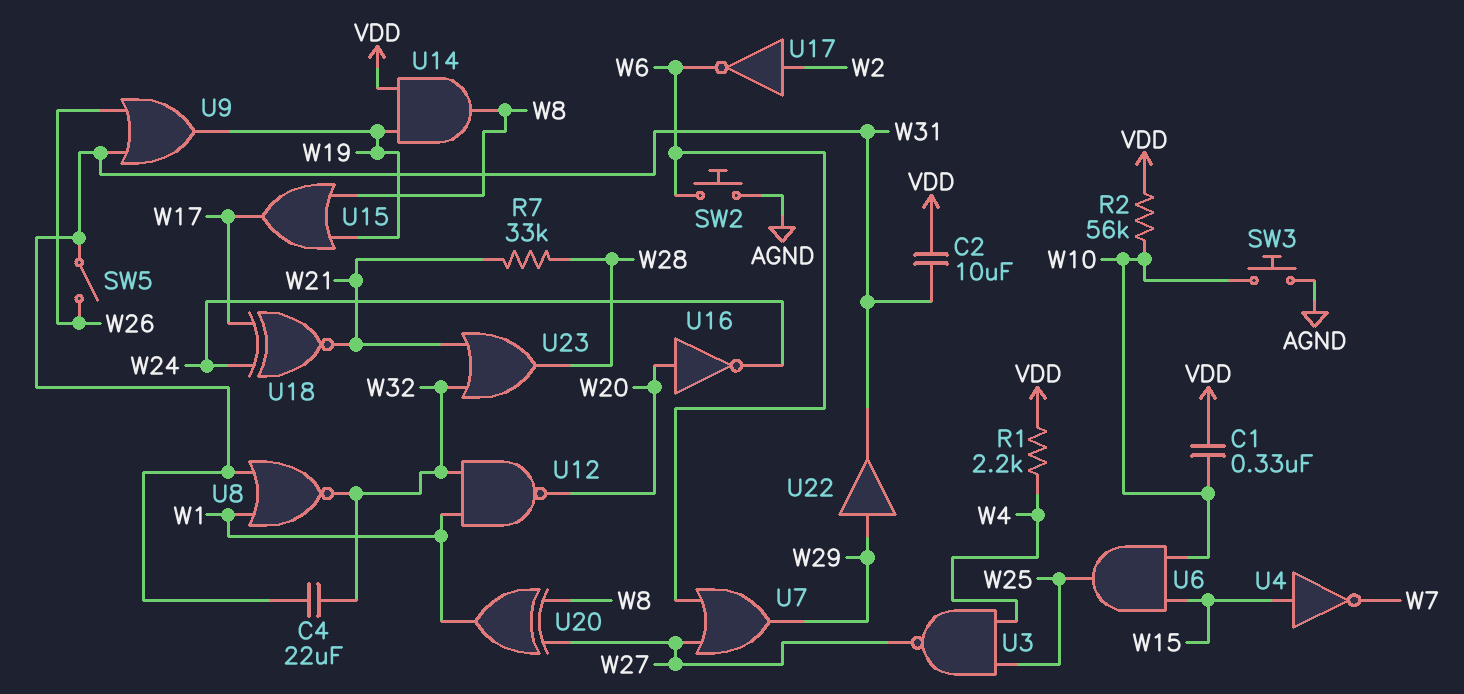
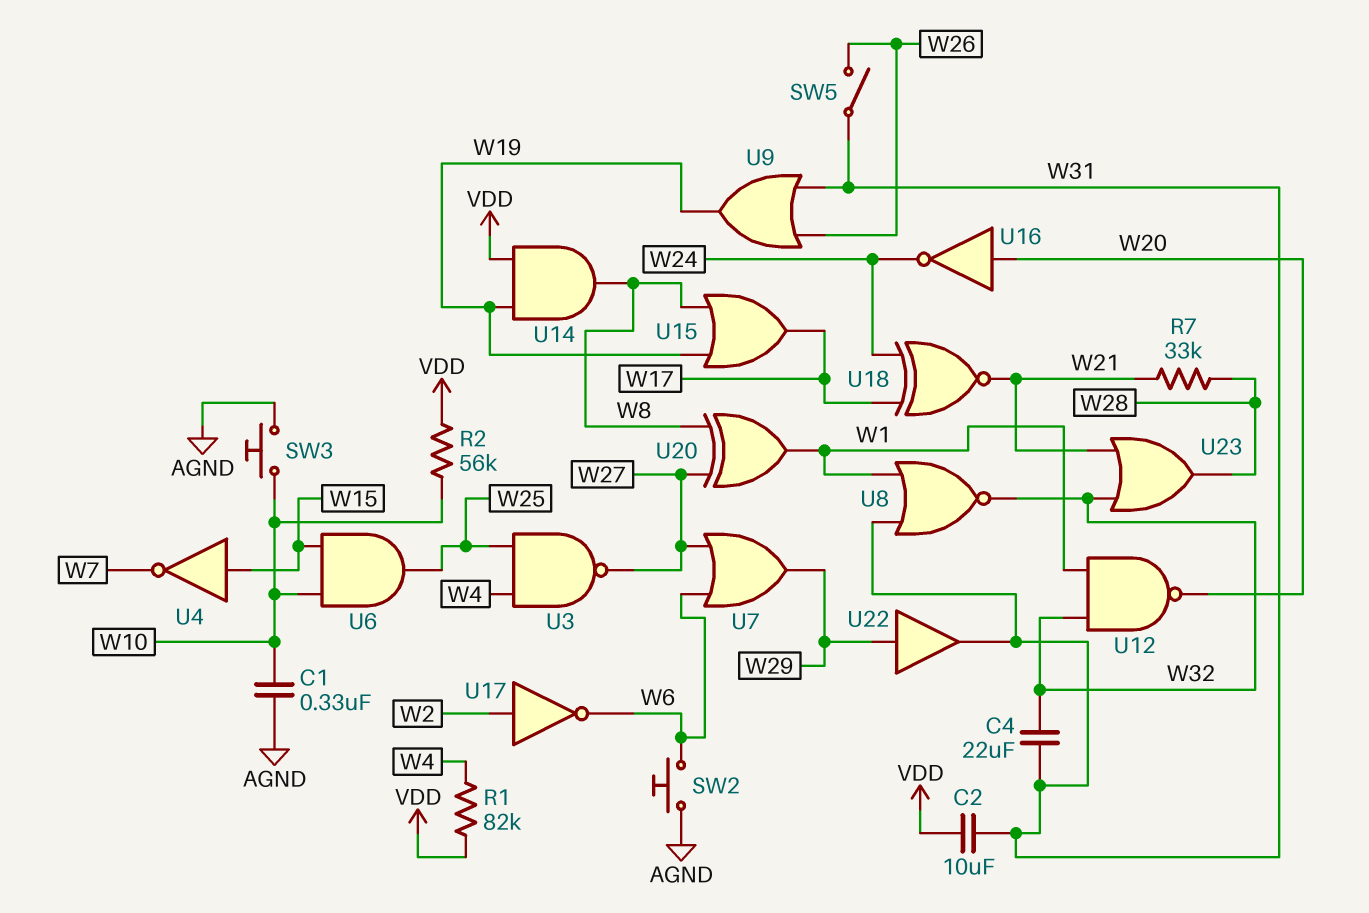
C1: 330nF (VDD, W10) -> 330nF (AGND, W10)
R1: 2.2k (VDD, W4) -> 82k (VDD, W4)

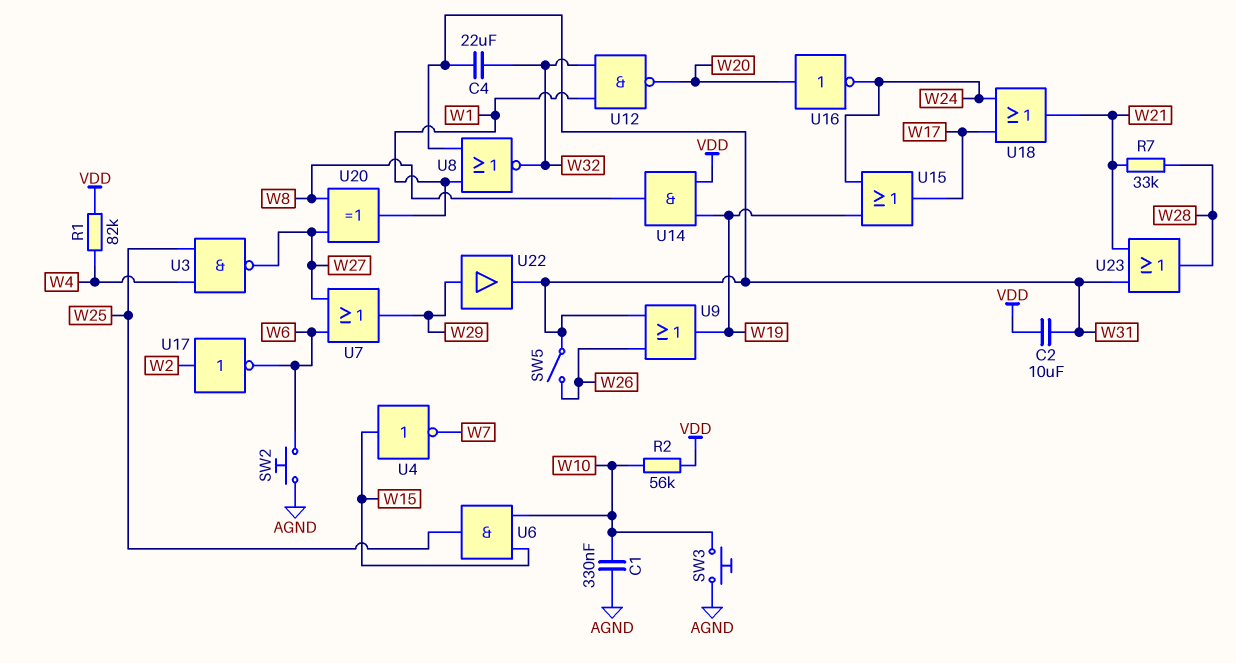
U15: OR (in W8, in W19, out W17) -> OR (in W19, in W24, out W17)
U18: XNOR (in W17, in W24, out W21) -> OR (in W17, in W24, out W21)
U23: OR (in W21, in W32, out W28) -> OR (in W21, in W31, out W28)

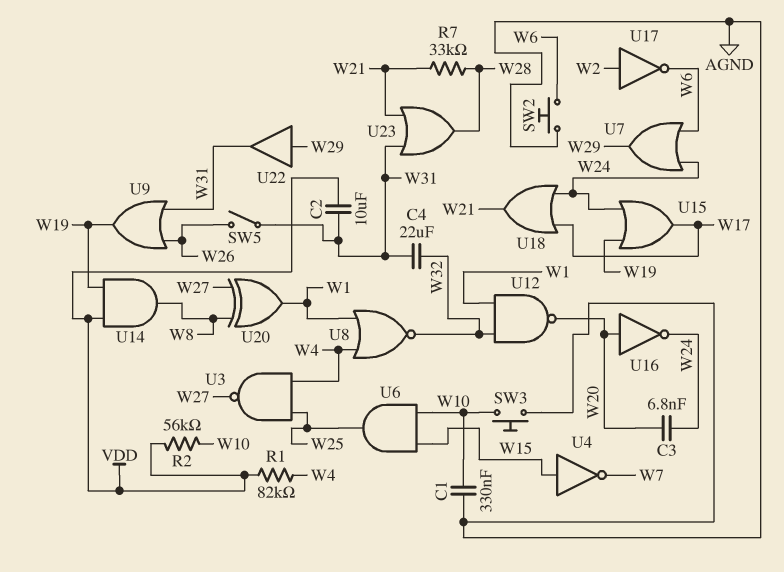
C3: none -> 6.8nF (W20, W24)
U7: OR (in W6, in W27, out W29) -> OR (in W6, in W24, out W29)
U8: NOR (in W1, in W31, out W32) -> NOR (in W1, in W4, out W32)

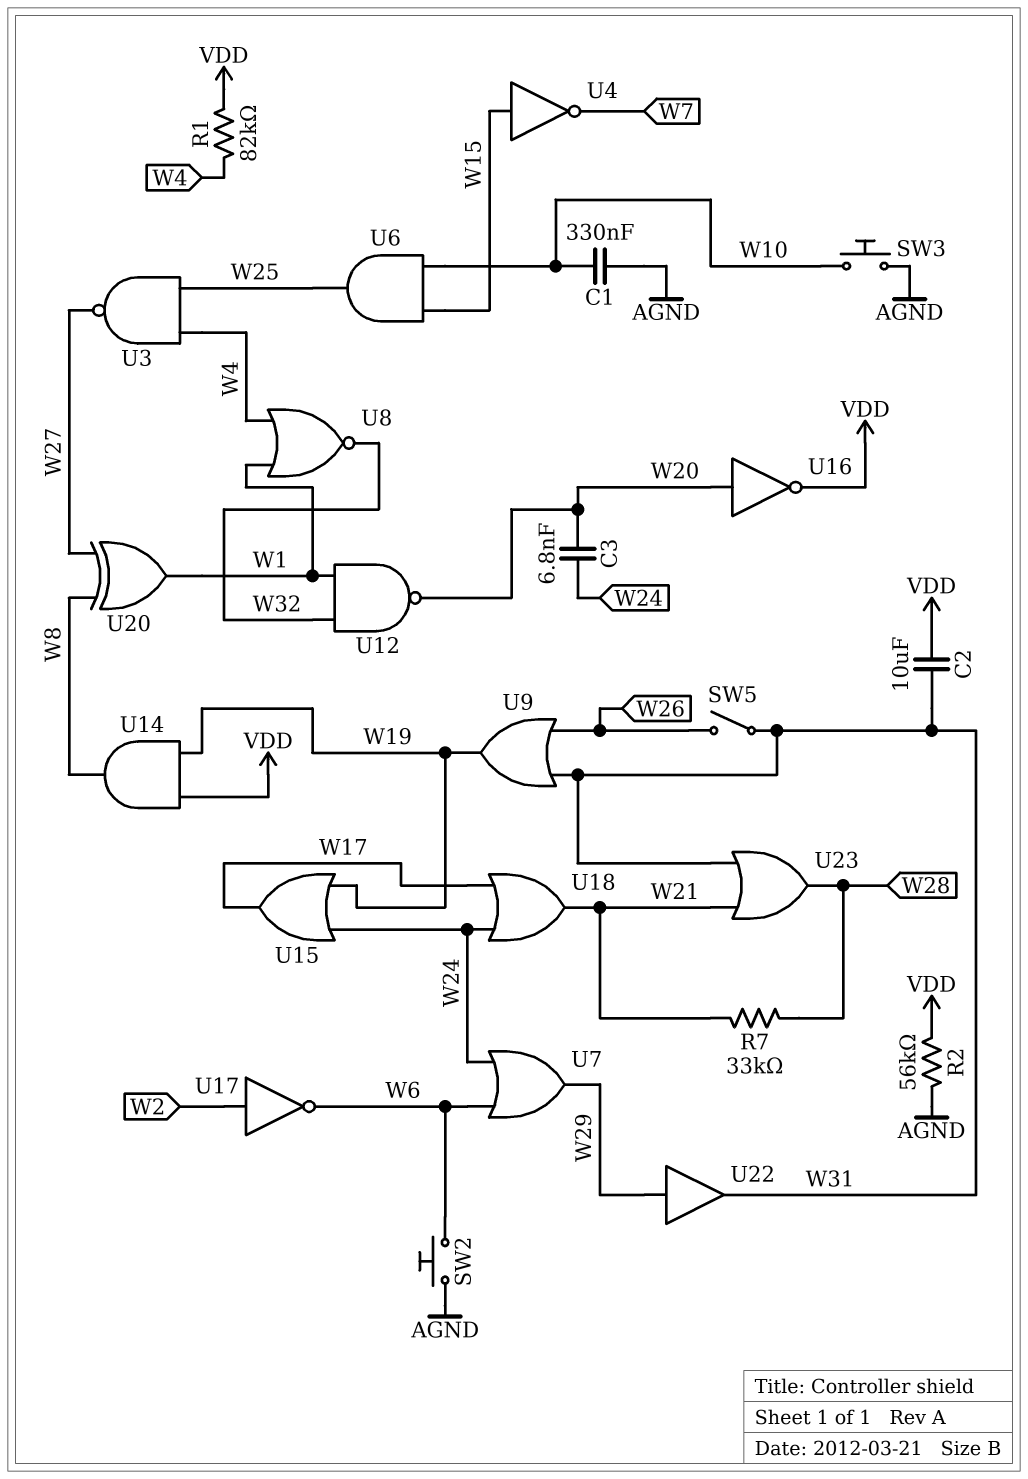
C4: 22uF (W31, W32) -> none
R2: 56k (VDD, W10) -> 56k (AGND, VDD)
U16: NOT (in W20, out W24) -> NOT (in W20, out VDD)

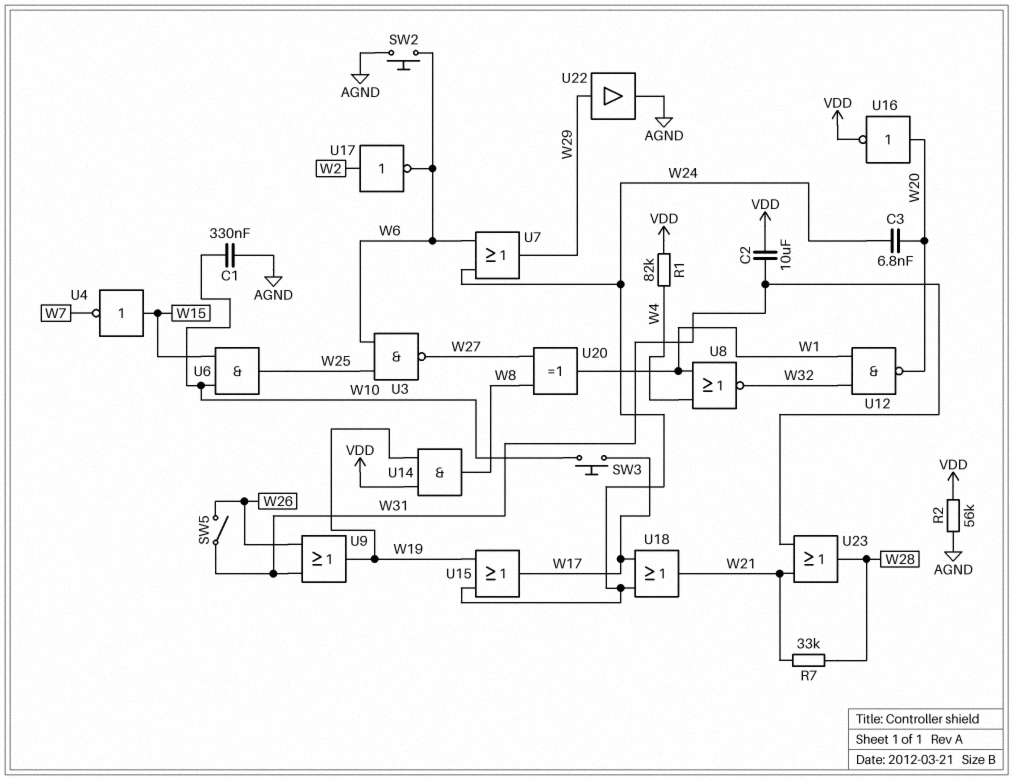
SW3: button (AGND, W10) -> button (W10, W17)
U3: NAND (in W4, in W25, out W27) -> NAND (in W6, in W25, out W27)
U22: buffer (in W29, out W31) -> buffer (in W29, out AGND)

